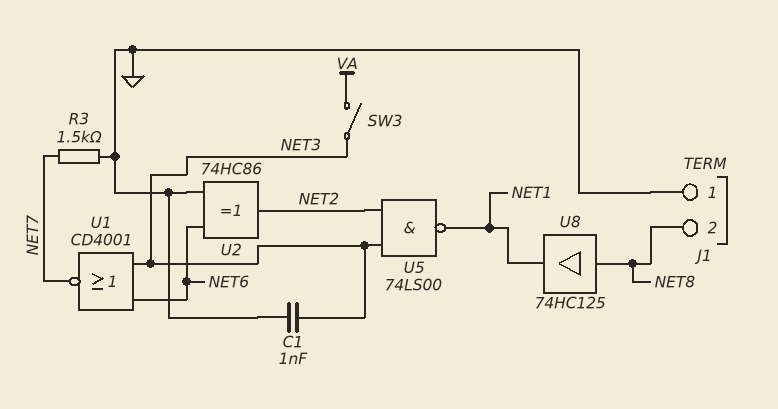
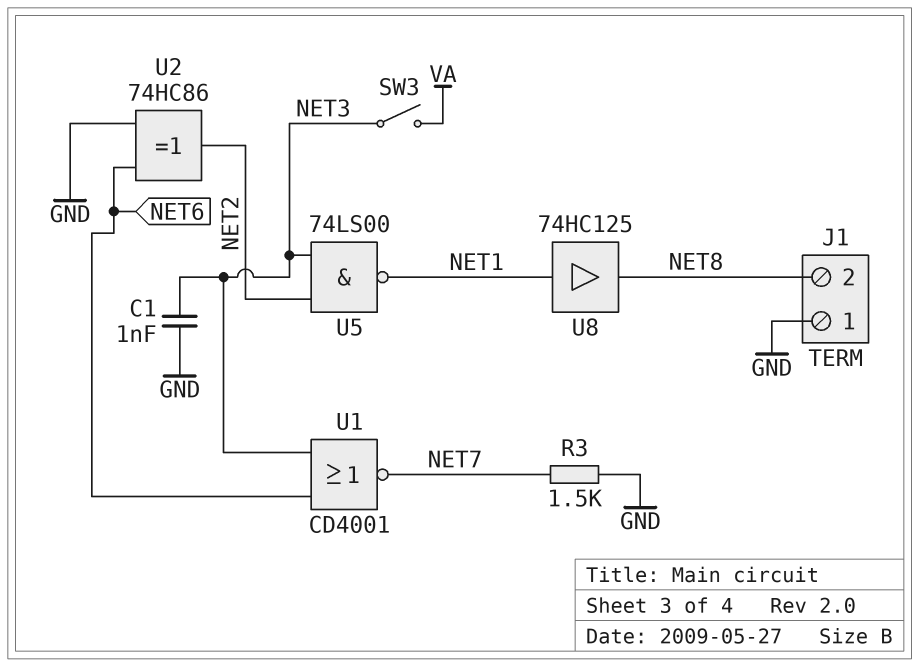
U8: buffer 74HC125 (in NET8, out NET1) -> buffer 74HC125 (in NET1, out NET8)

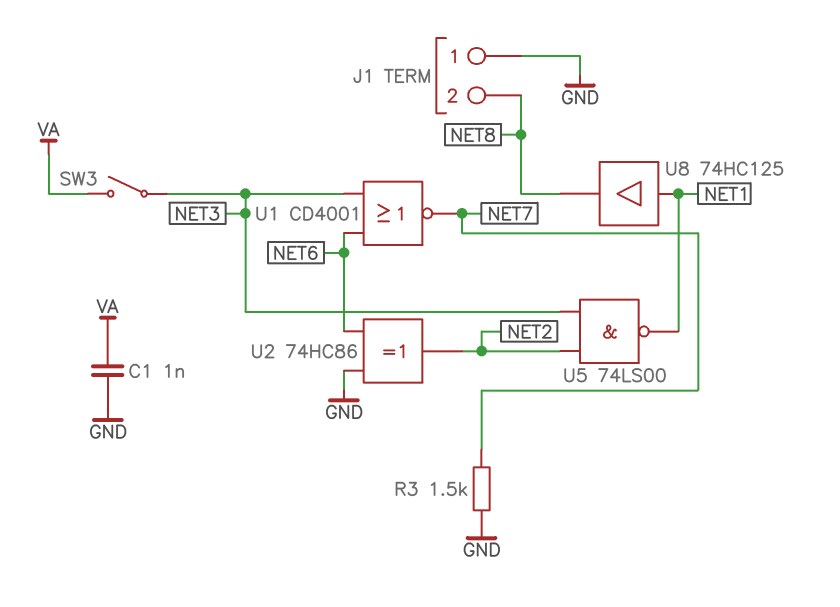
C1: 1nF (GND, NET3) -> 1nF (GND, VA)

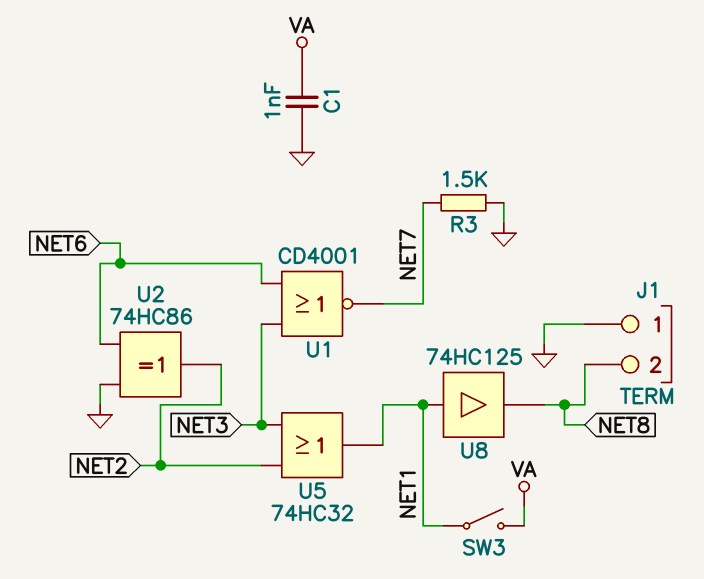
SW3: switch (NET3, VA) -> switch (NET1, VA)
U5: NAND 74LS00 (in NET2, in NET3, out NET1) -> OR 74HC32 (in NET2, in NET3, out NET1)

